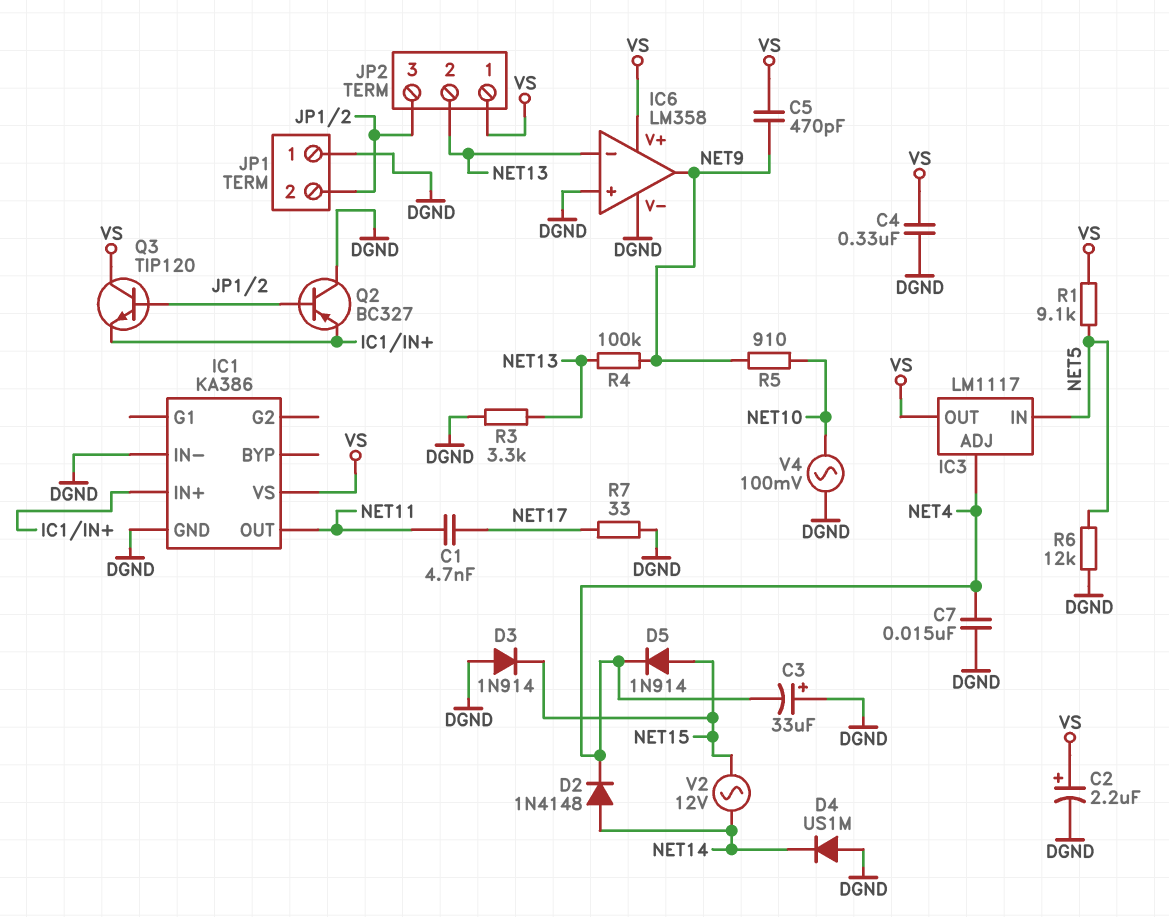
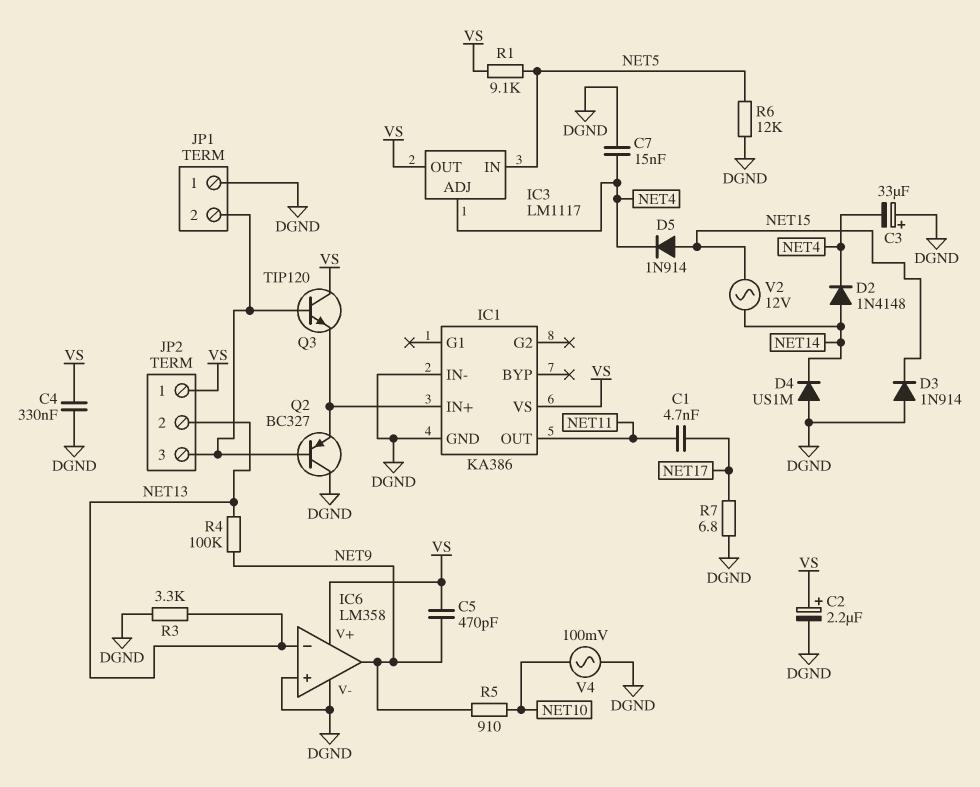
R7: 33 (DGND, NET17) -> 6.8 (DGND, NET17)

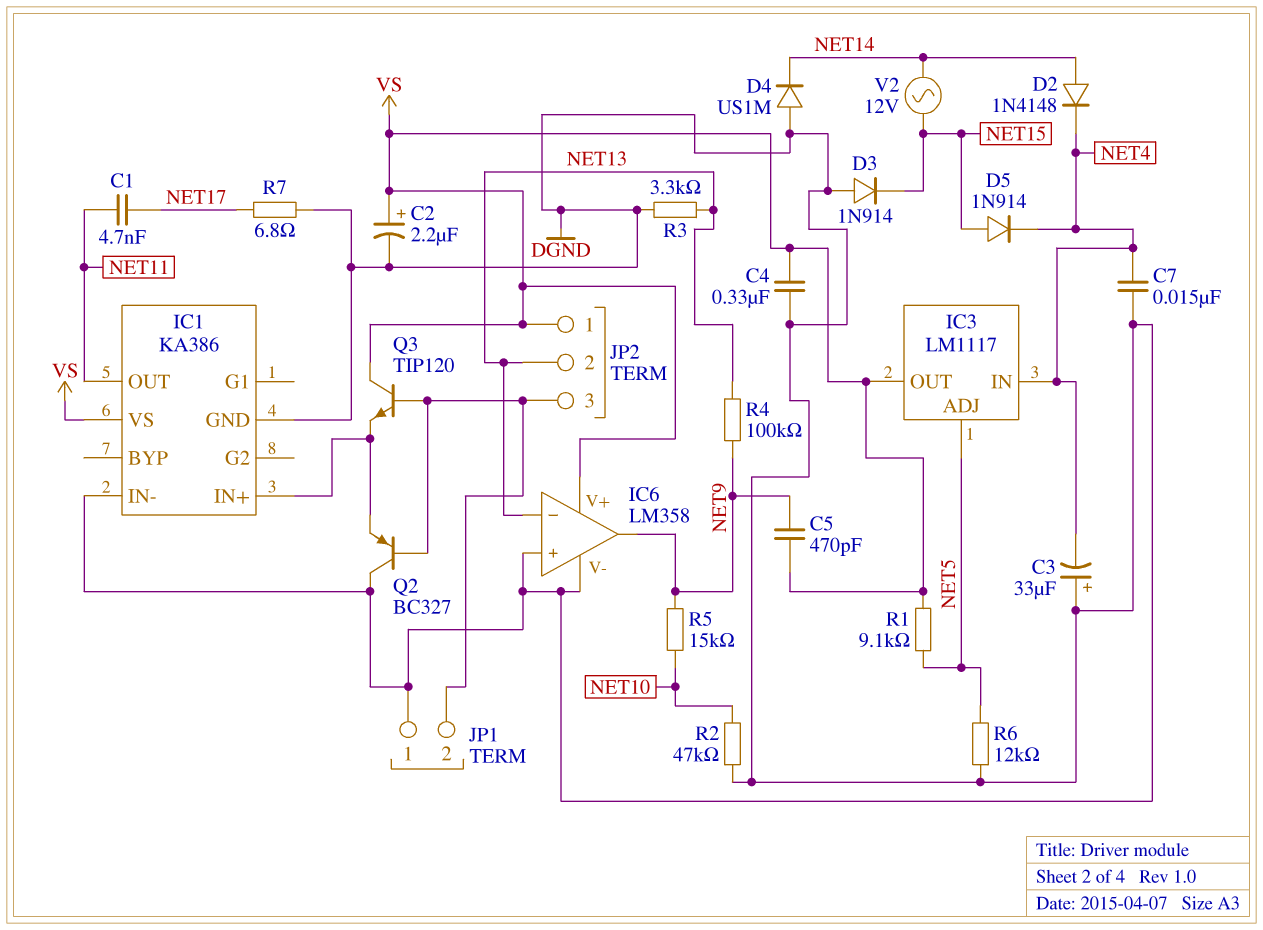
IC3 pin ADJ: NET4 -> NET5
IC3 pin IN: NET5 -> NET4
R2: none -> 47k (DGND, NET10)
R5: 910 (NET9, NET10) -> 15k (NET9, NET10)
V4: AC 100mV (DGND, NET10) -> none

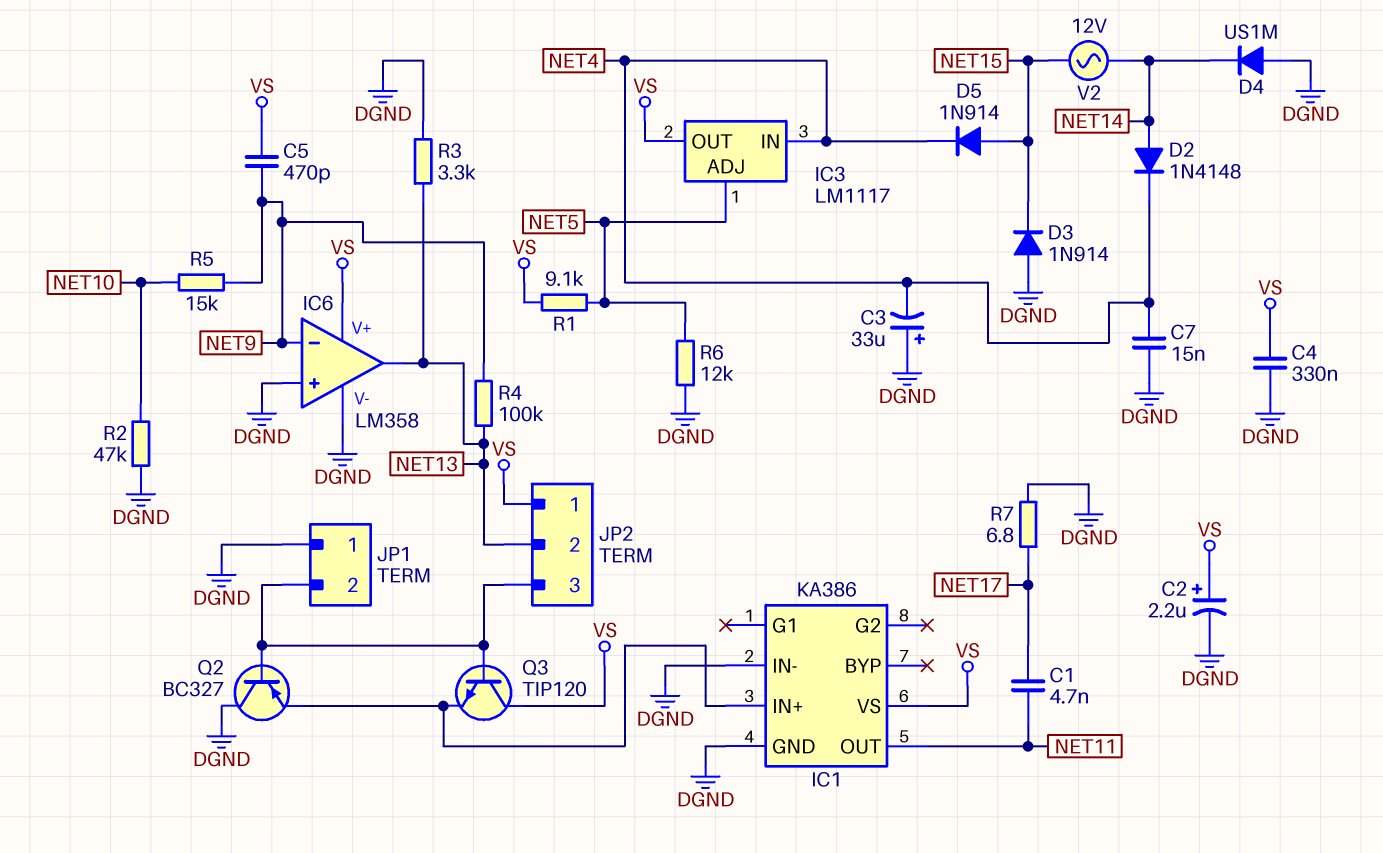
IC6 pin in-: NET13 -> NET9
IC6 pin out: NET9 -> NET13

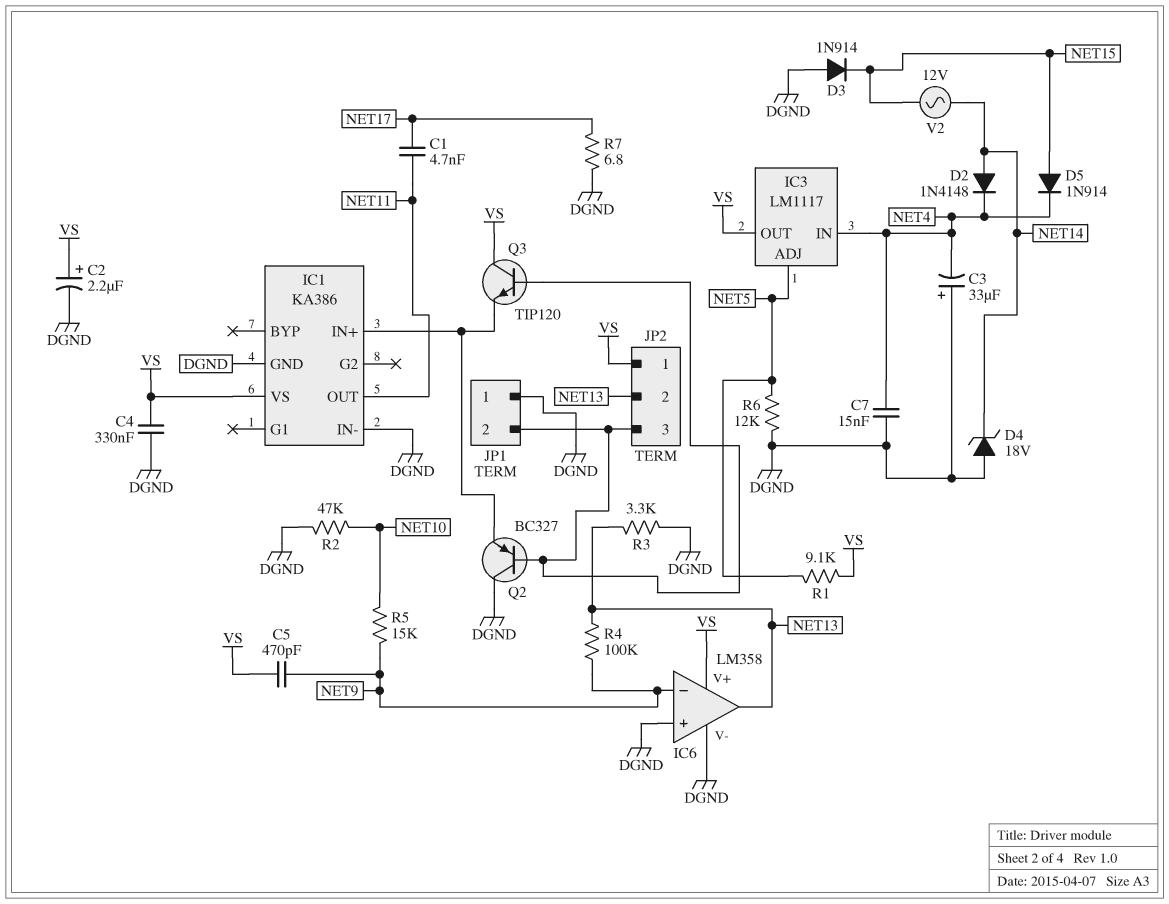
D4: diode US1M (A DGND, K NET14) -> zener 18V (A DGND, K NET14)

